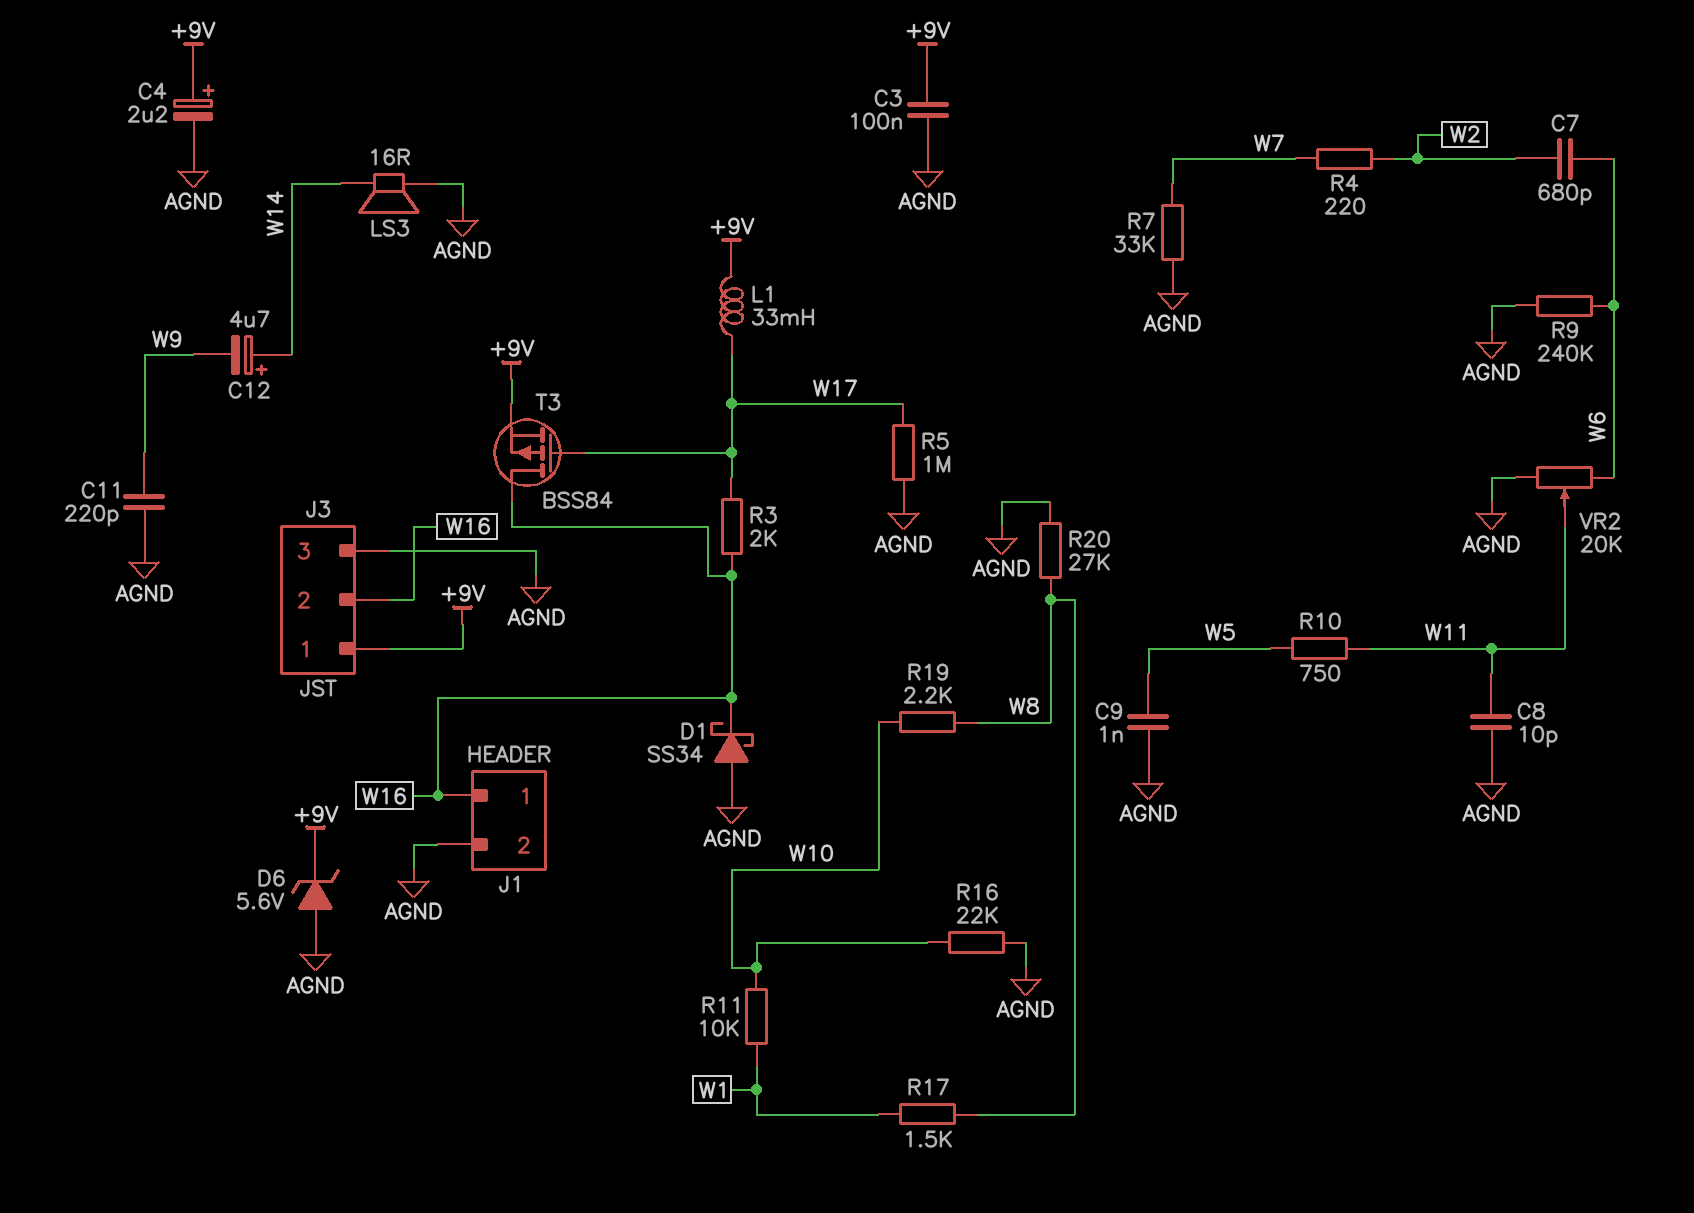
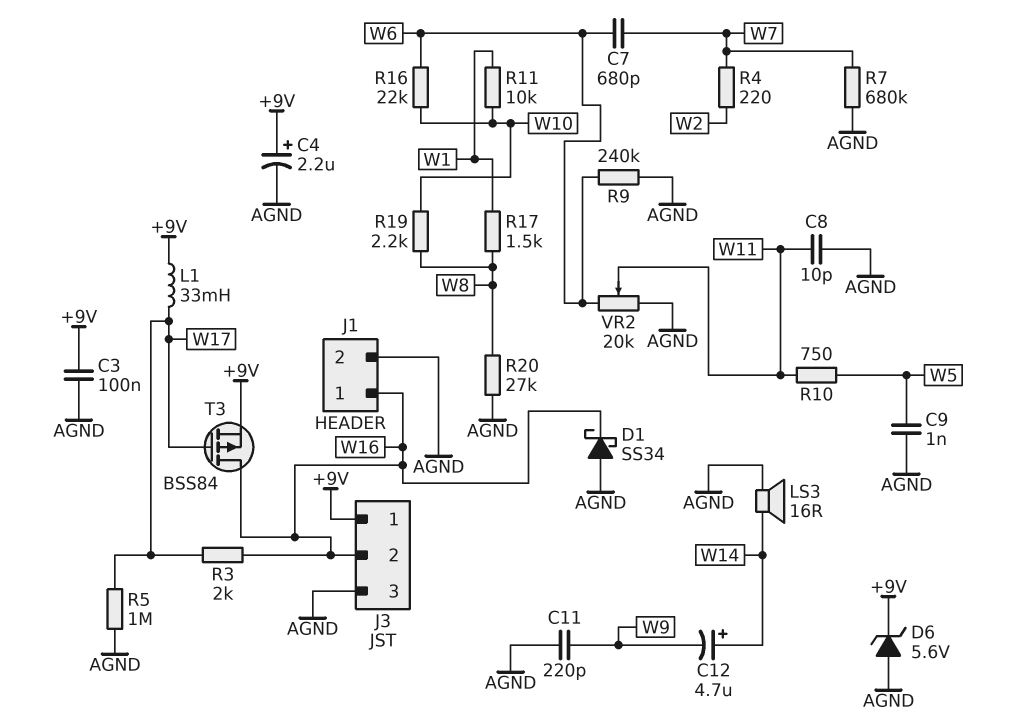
C7: 680pF (W2, W6) -> 680pF (W6, W7)
R7: 33k (AGND, W7) -> 680k (AGND, W7)
R16: 22k (AGND, W10) -> 22k (W6, W10)

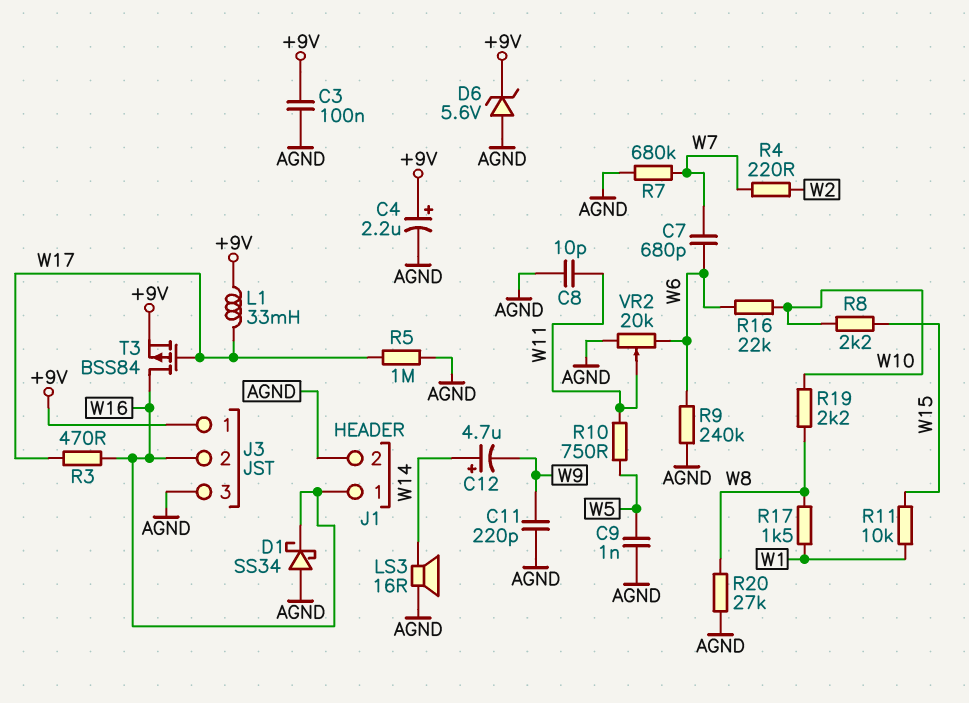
R3: 2k (W16, W17) -> 470 (W16, W17)
R8: none -> 2.2k (W10, W15)
R11: 10k (W1, W10) -> 10k (W1, W15)

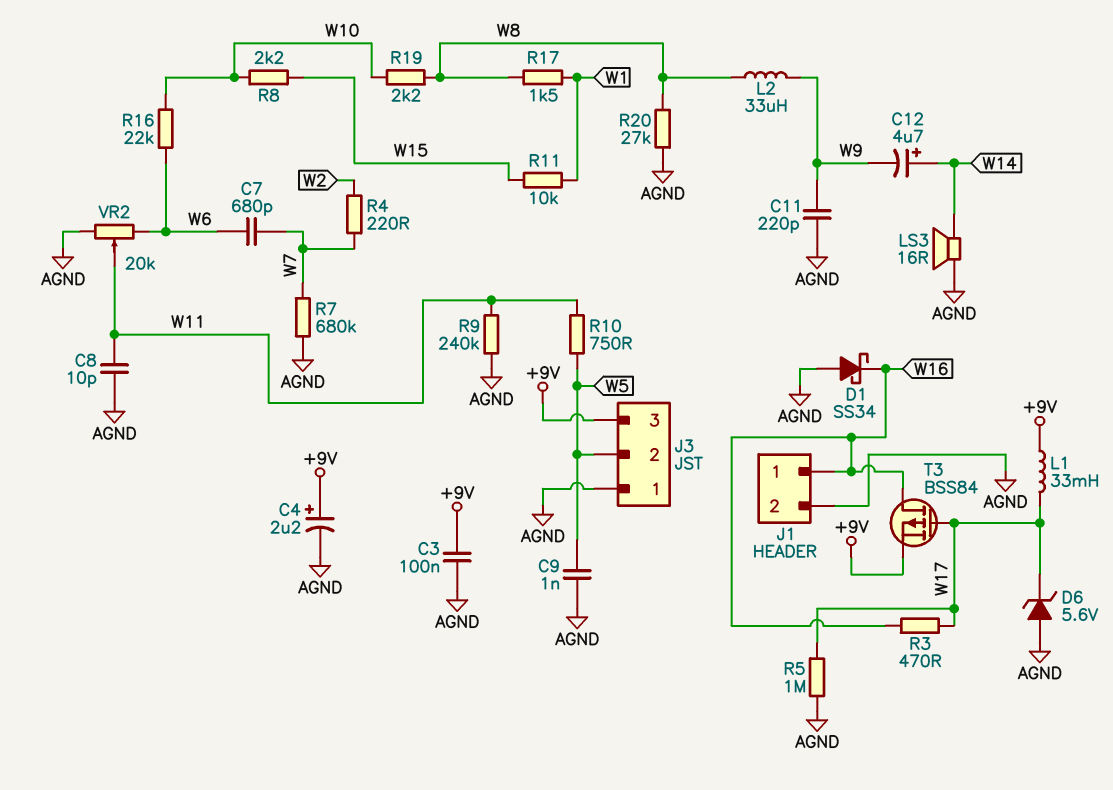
D6: zener 5.6V (A AGND, K +9V) -> zener 5.6V (A AGND, K W17)
J3 pin 1: +9V -> AGND
J3 pin 2: W16 -> W5
J3 pin 3: AGND -> +9V
L2: none -> 33uH (W8, W9)
R9: 240k (AGND, W6) -> 240k (AGND, W11)

